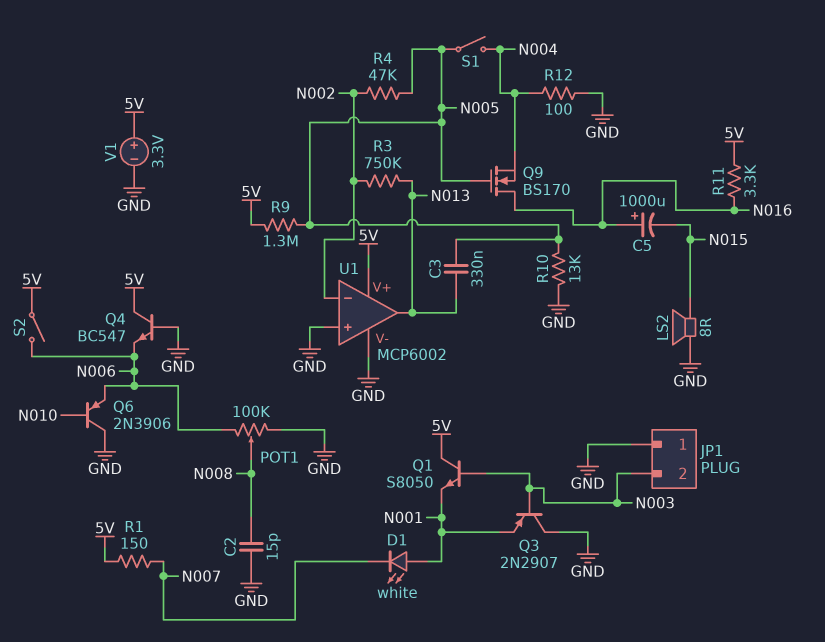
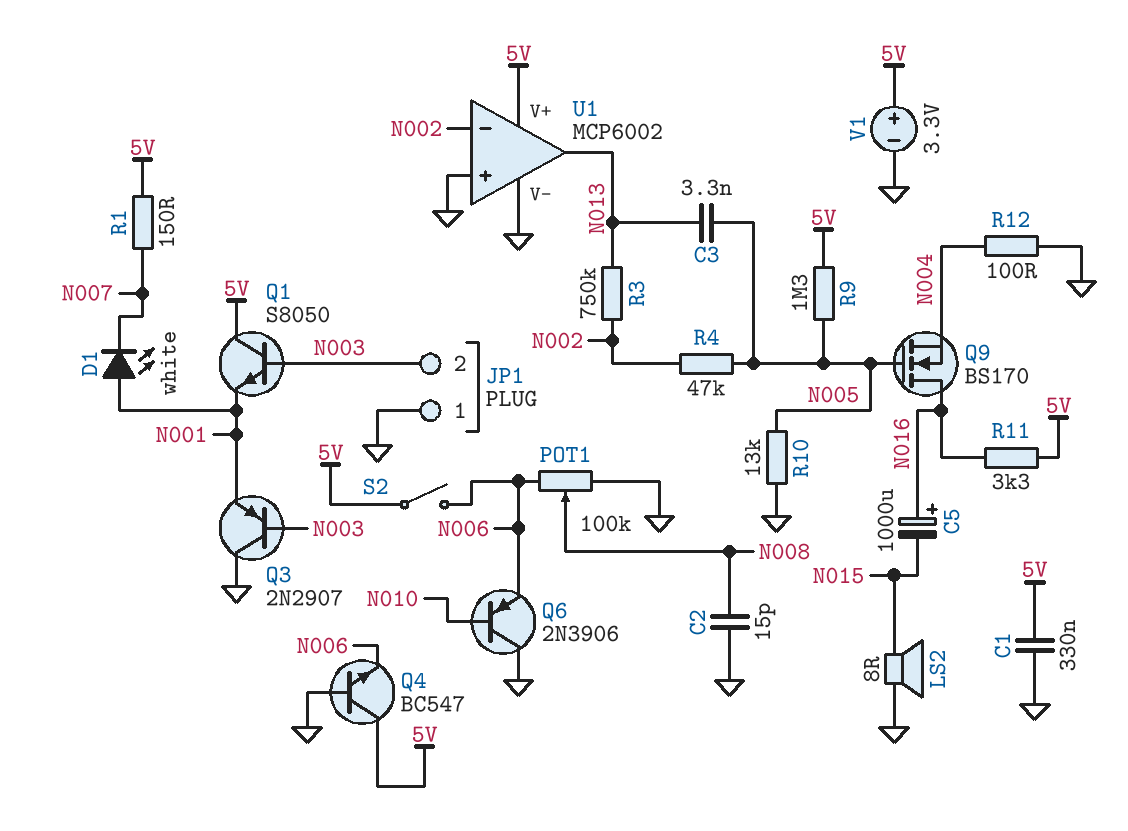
C1: none -> 330nF (5V, GND)
C3: 330nF (N005, N013) -> 3.3nF (N005, N013)
S1: switch (N004, N005) -> none

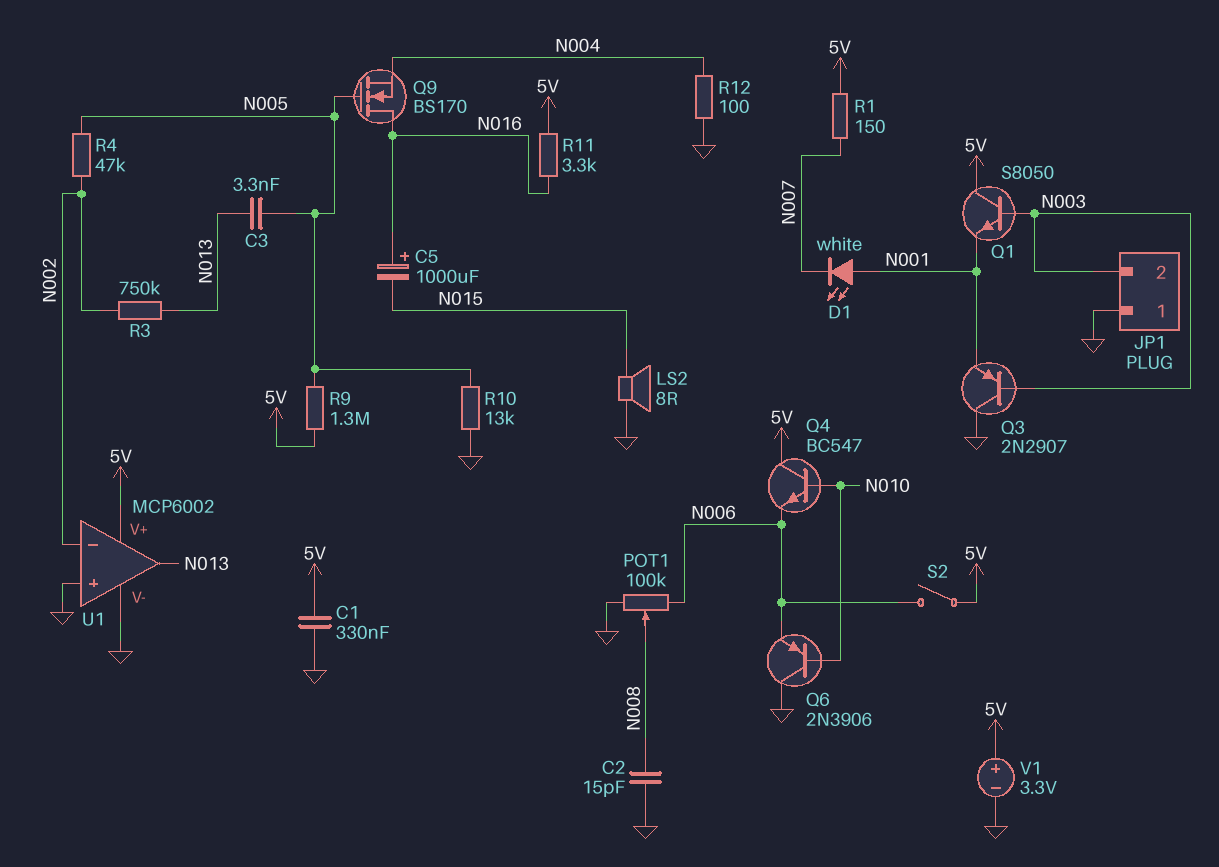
Q4: NPN BC547 (B GND, C 5V, E N006) -> NPN BC547 (B N010, C 5V, E N006)

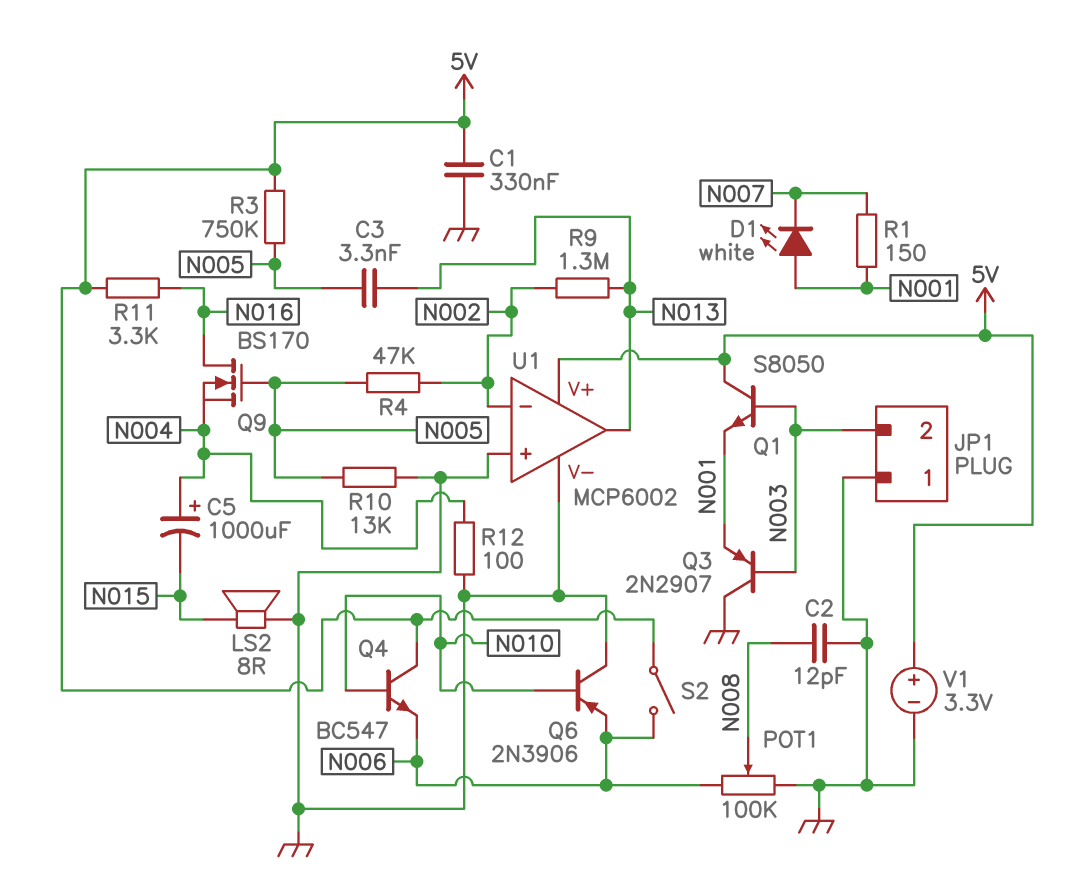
C2: 15pF (GND, N008) -> 12pF (GND, N008)
C5: 1000uF (plus N016, minus N015) -> 1000uF (plus N004, minus N015)
R1: 150 (5V, N007) -> 150 (N001, N007)
R3: 750k (N002, N013) -> 750k (5V, N005)
R9: 1.3M (5V, N005) -> 1.3M (N002, N013)

